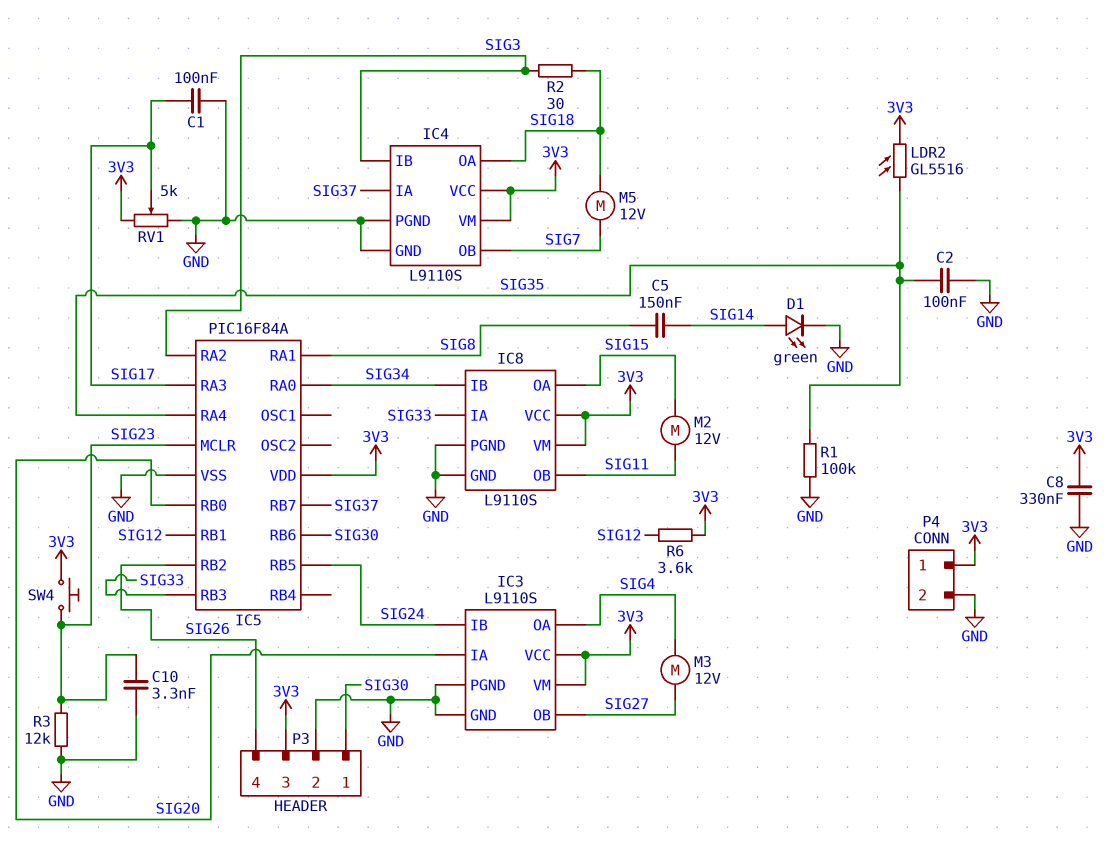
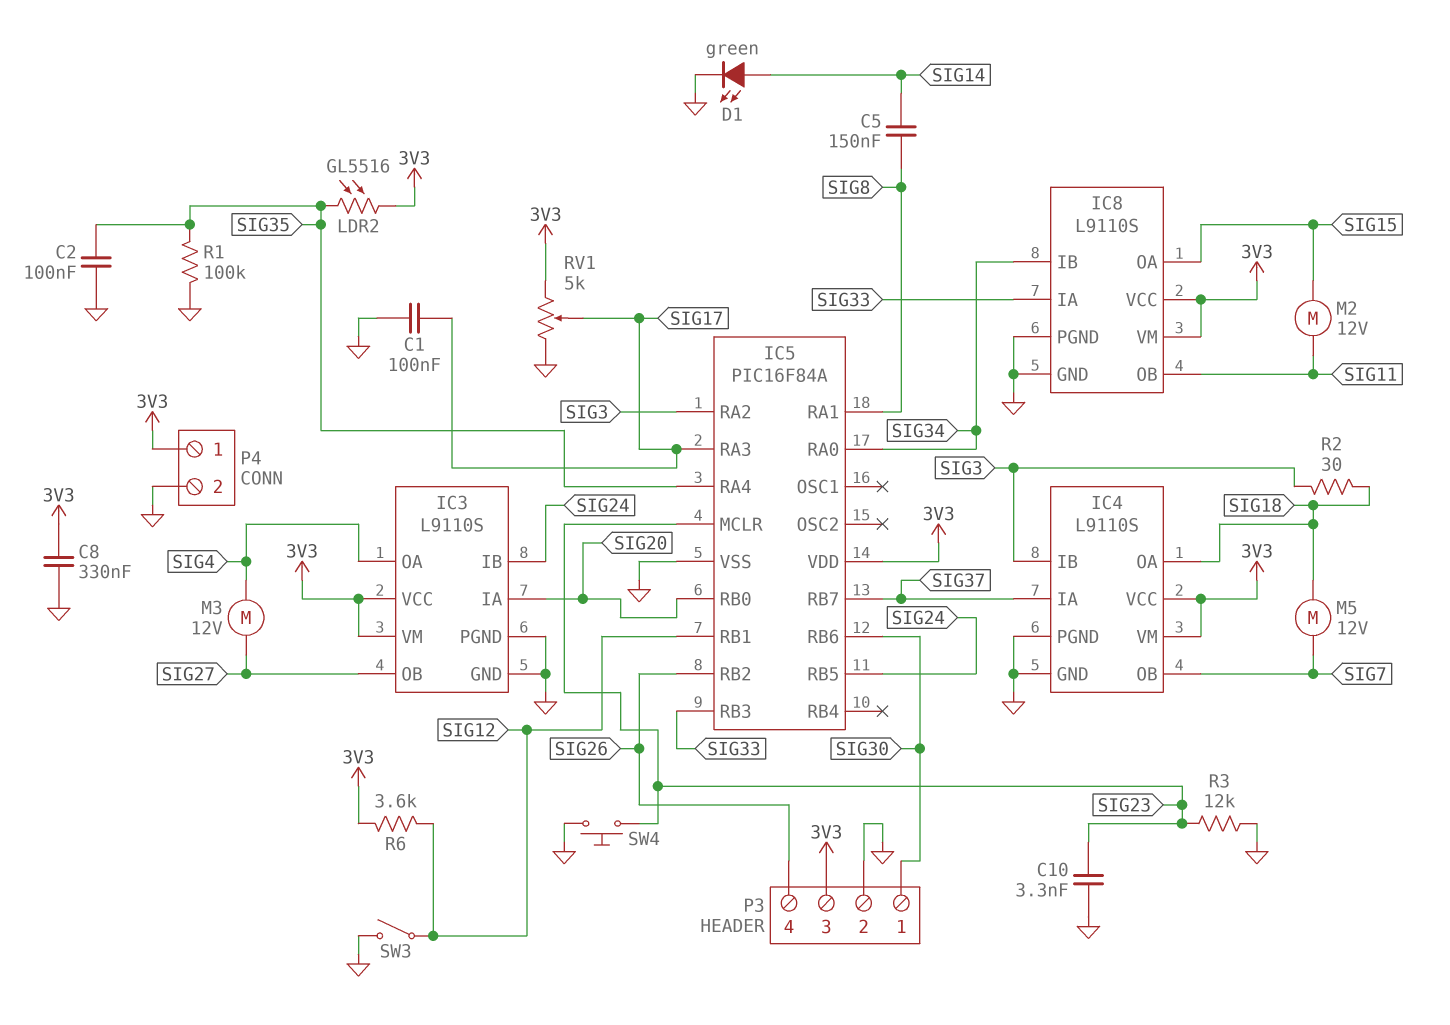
SW3: none -> switch (GND, SIG12)
SW4: button (3V3, SIG23) -> button (GND, SIG23)

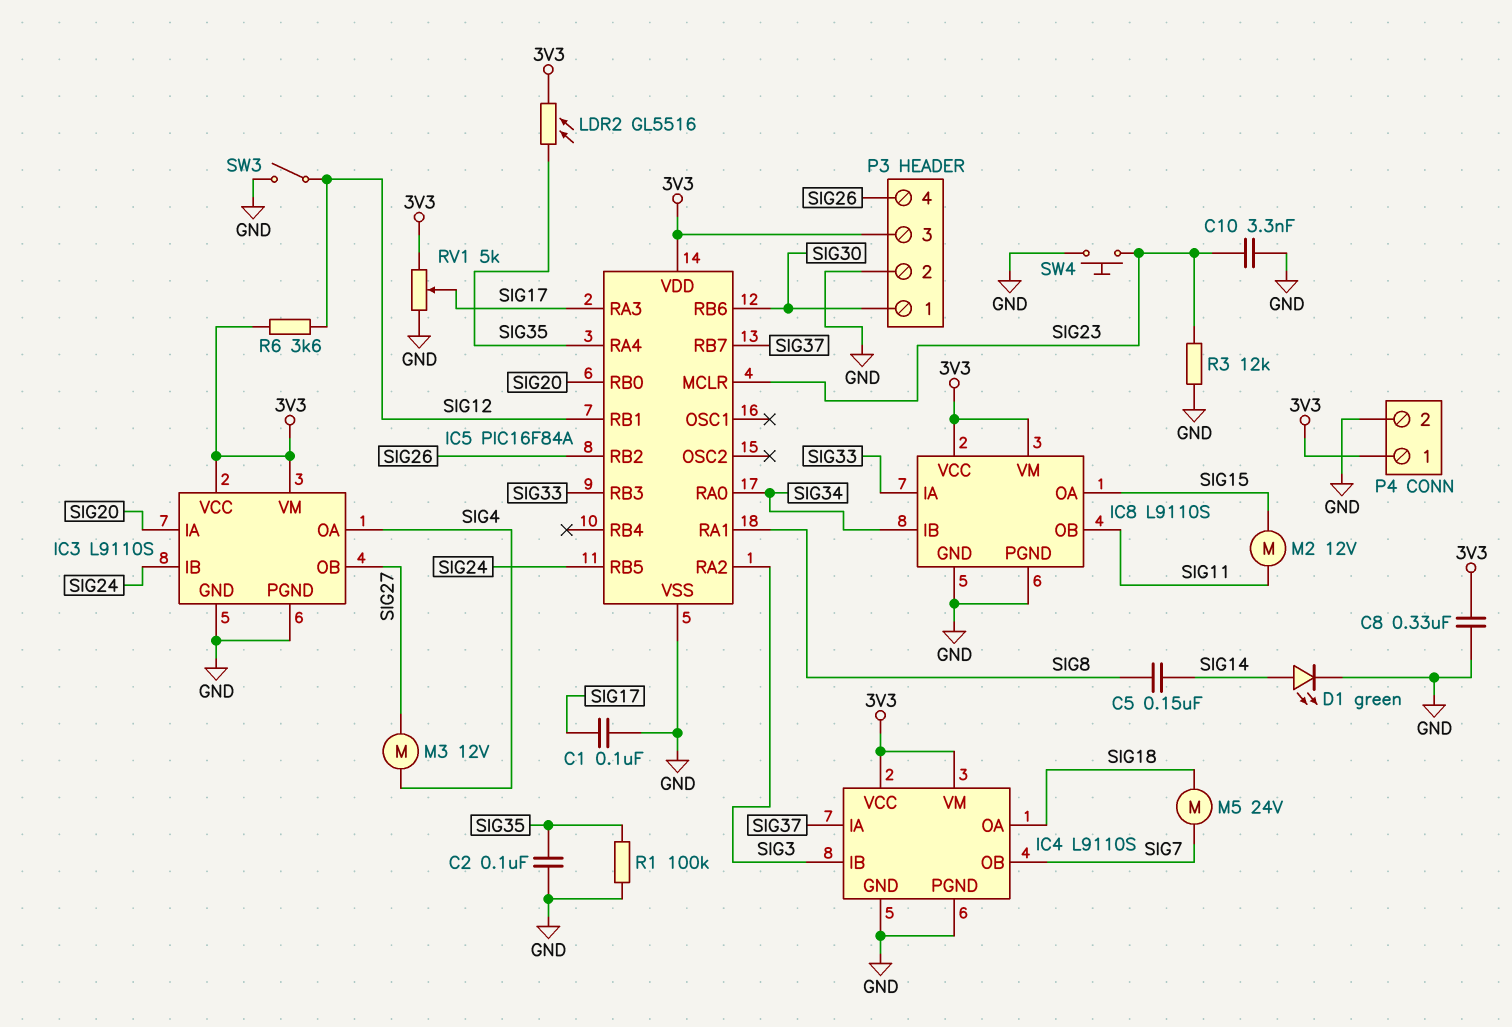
M5: motor 12V (SIG7, SIG18) -> motor 24V (SIG7, SIG18)
R2: 30 (SIG3, SIG18) -> none

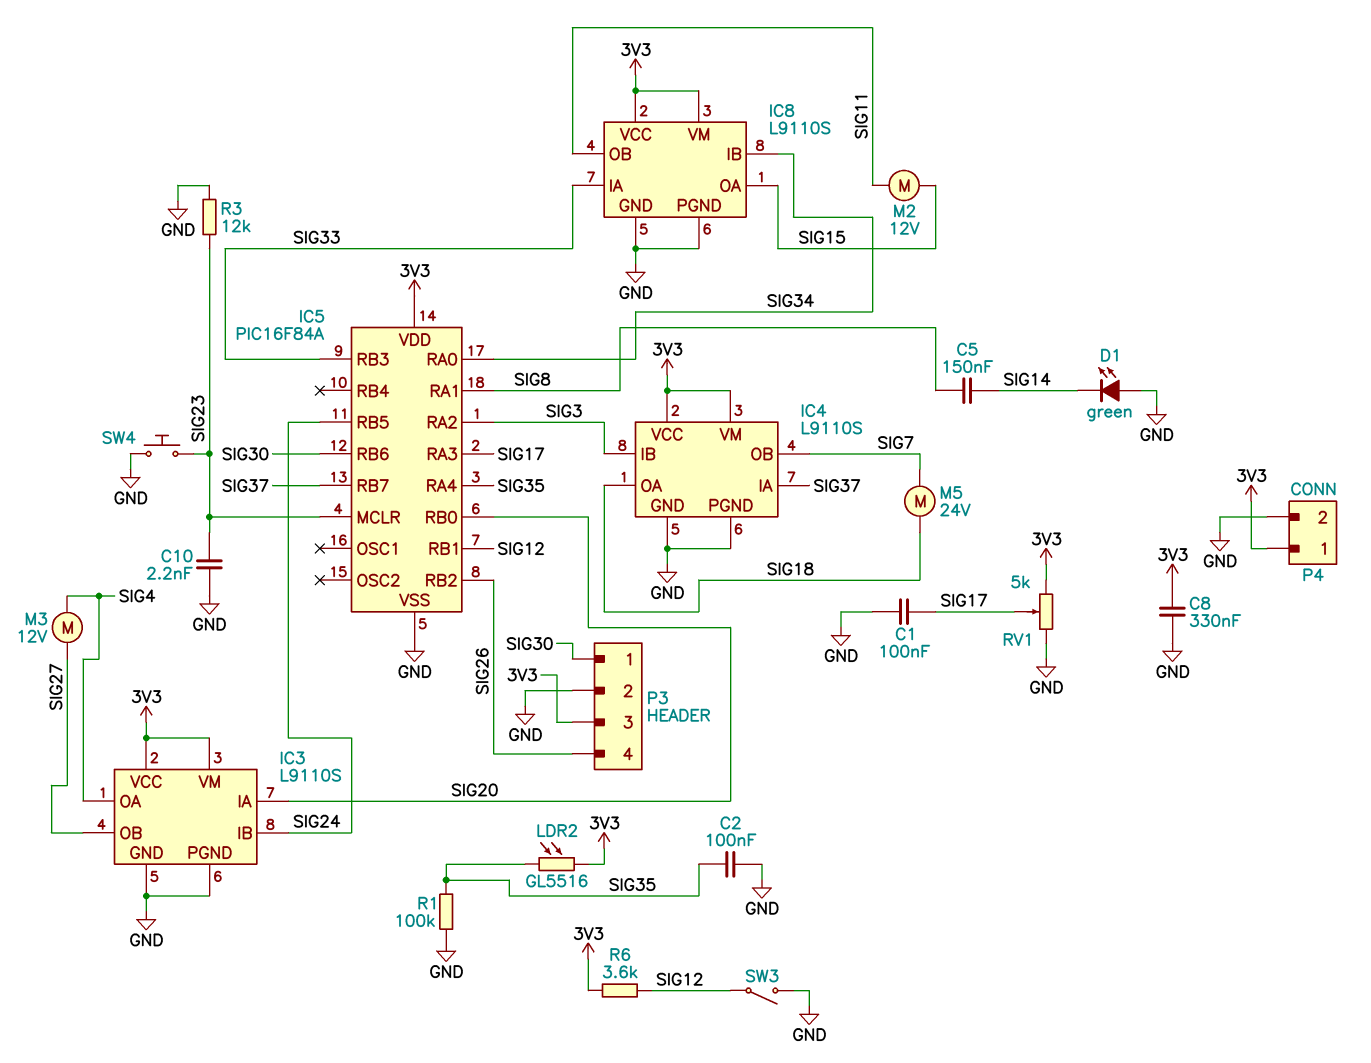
C10: 3.3nF (GND, SIG23) -> 2.2nF (GND, SIG23)
D1: LED green (A SIG14, K GND) -> LED green (A GND, K SIG14)

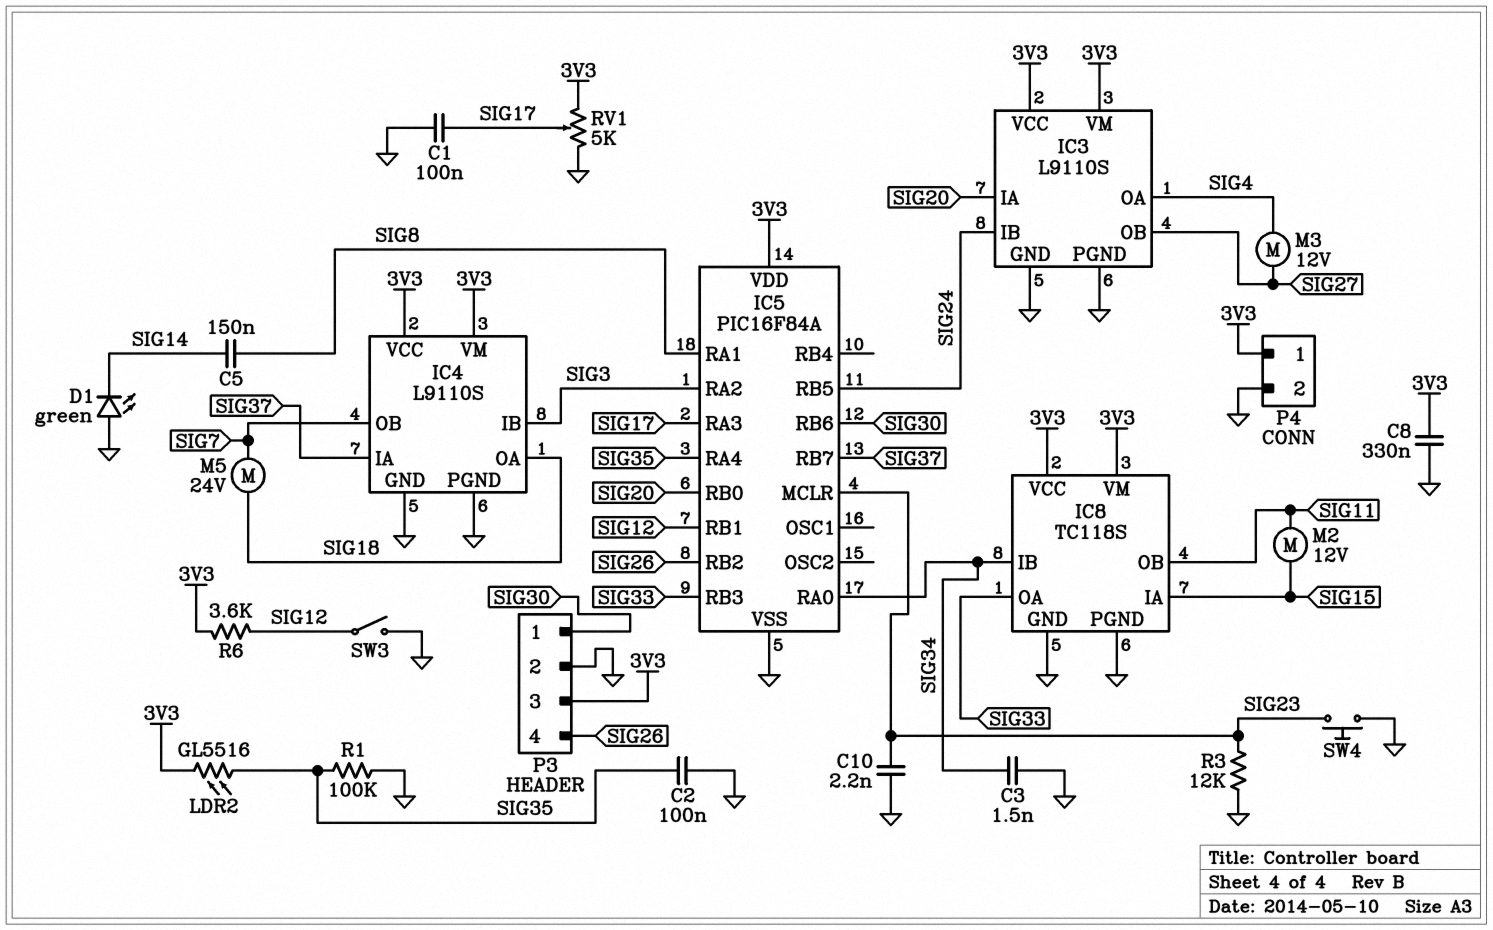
C3: none -> 1.5nF (GND, SIG34)
IC8: L9110S -> TC118S
IC8 pin IA: SIG33 -> SIG15
IC8 pin OA: SIG15 -> SIG33

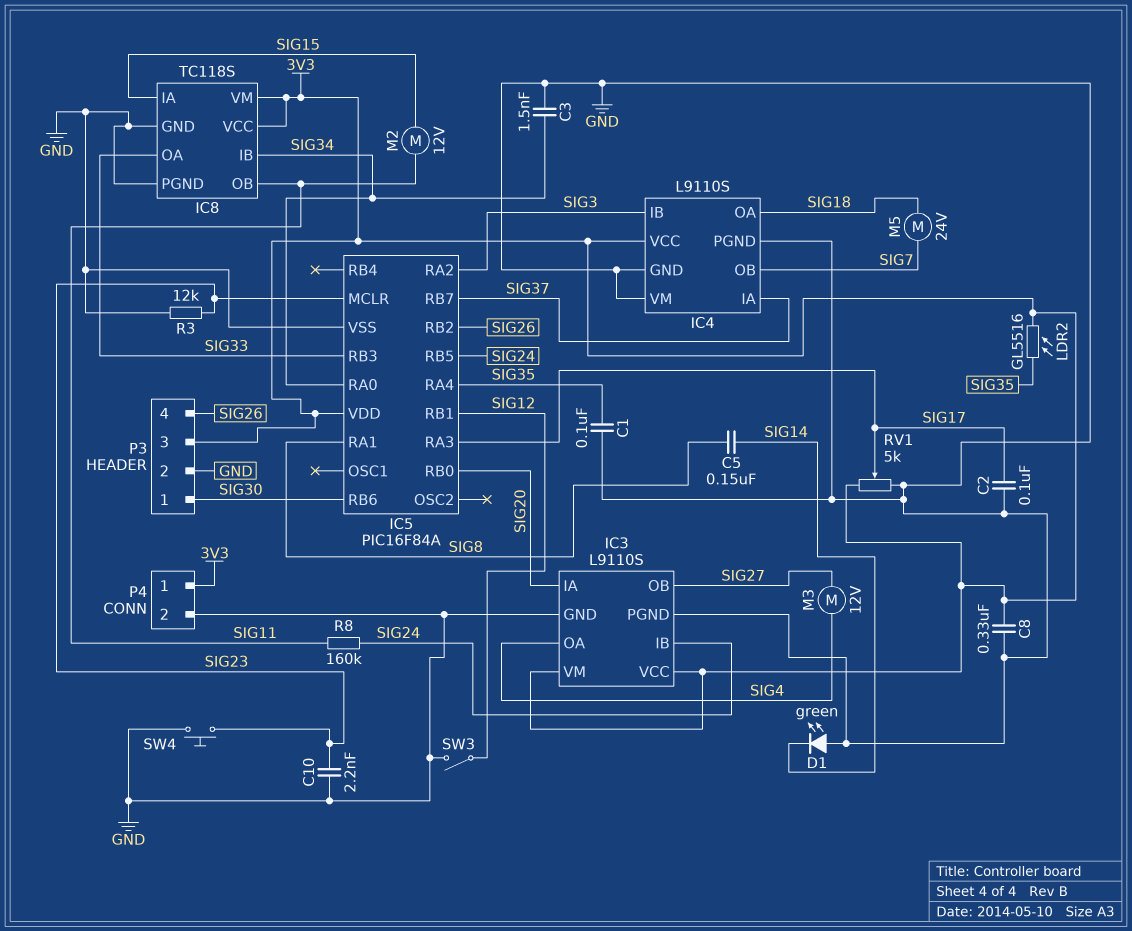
C1: 100nF (GND, SIG17) -> 100nF (GND, SIG35)
C2: 100nF (GND, SIG35) -> 100nF (GND, SIG17)
IC4 pin VM: 3V3 -> GND
R1: 100k (GND, SIG35) -> none
R6: 3.6k (3V3, SIG12) -> none
R8: none -> 160k (SIG11, SIG24)

